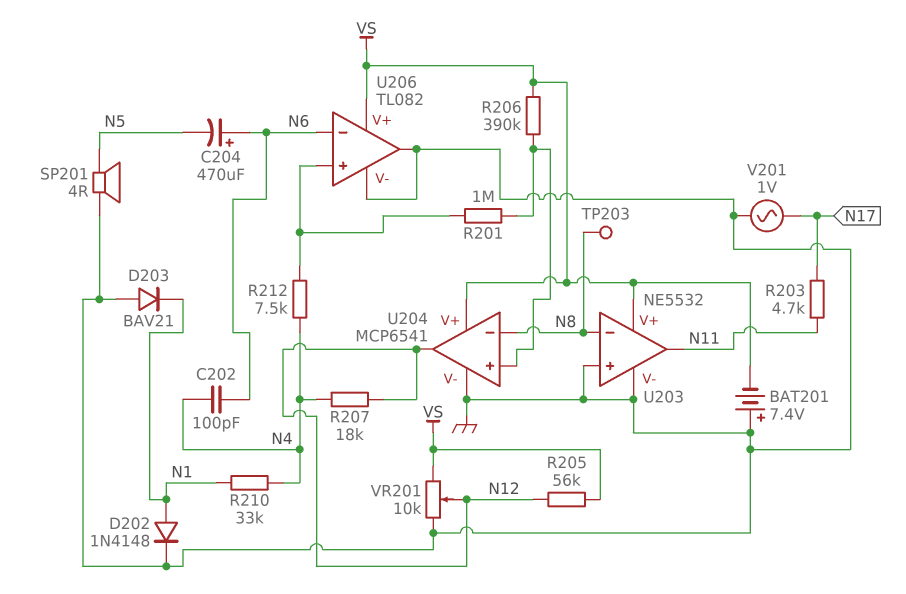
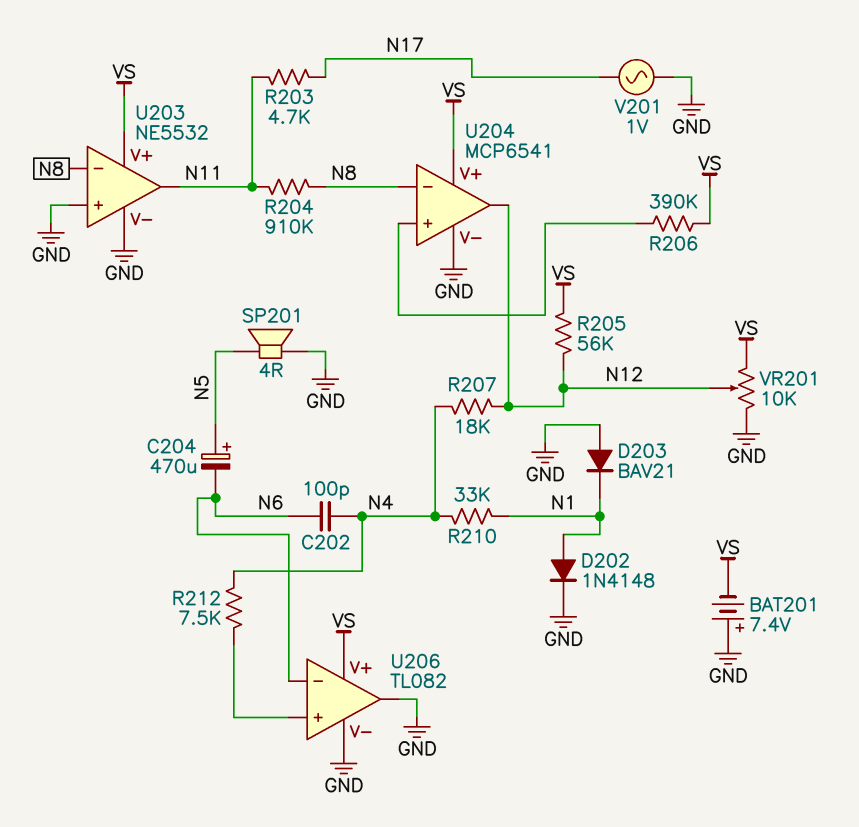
C204: 470uF (plus N6, minus N5) -> 470uF (plus N5, minus N6)
R201: 1M (U204/in+, U206/in+) -> none
R204: none -> 910k (N8, N11)
TP203: test point (N8) -> none

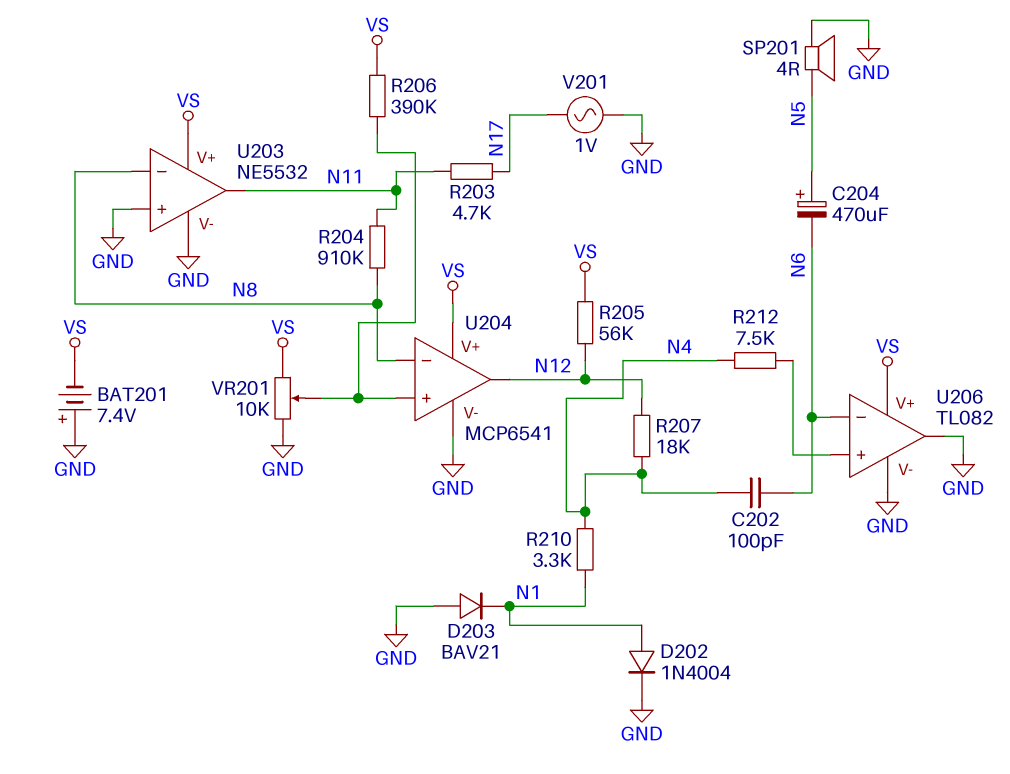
D202: diode 1N4148 (A N1, K GND) -> diode 1N4004 (A N1, K GND)
R210: 33k (N1, N4) -> 3.3k (N1, N4)
VR201: 10k (GND, VS, wiper N12) -> 10k (GND, VS, wiper U204/in+)

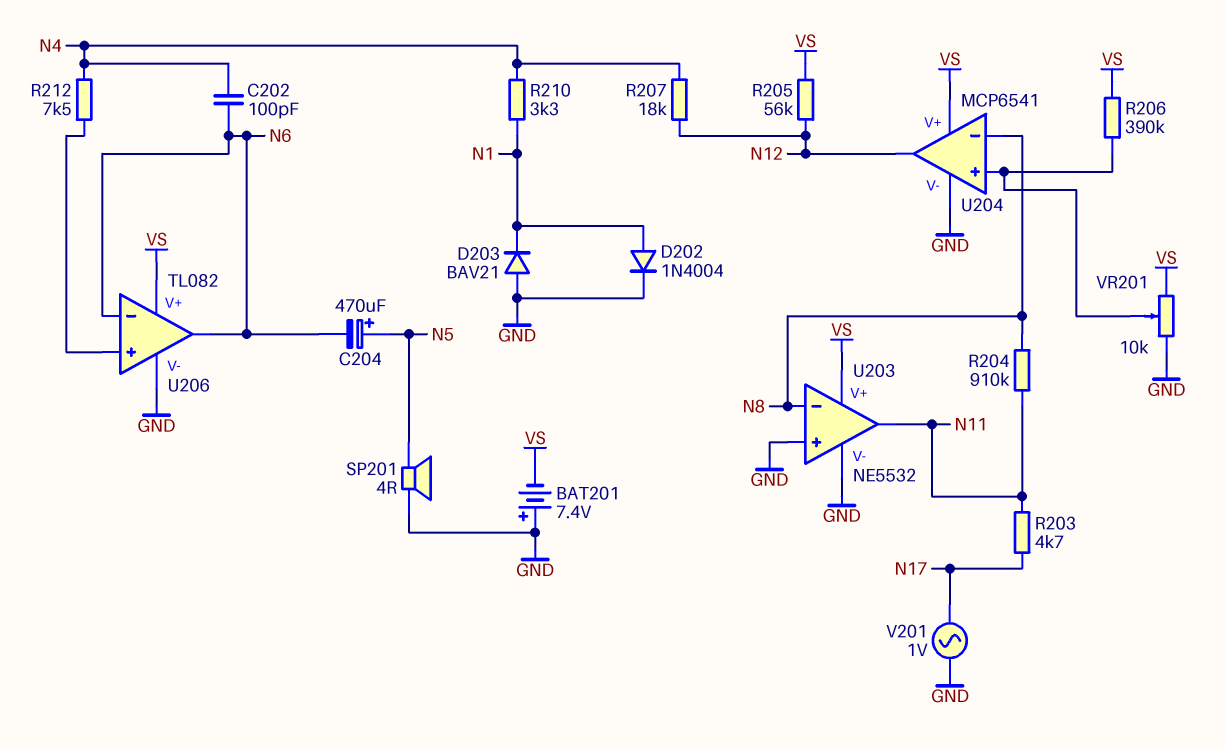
U206 pin out: GND -> N6

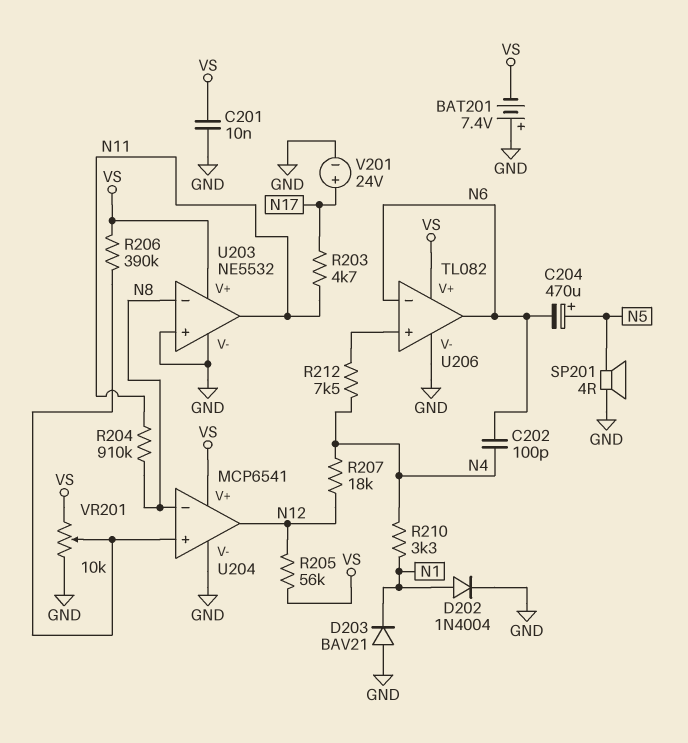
C201: none -> 10nF (GND, VS)
V201: AC 1V (GND, N17) -> 24V (plus N17, minus GND)

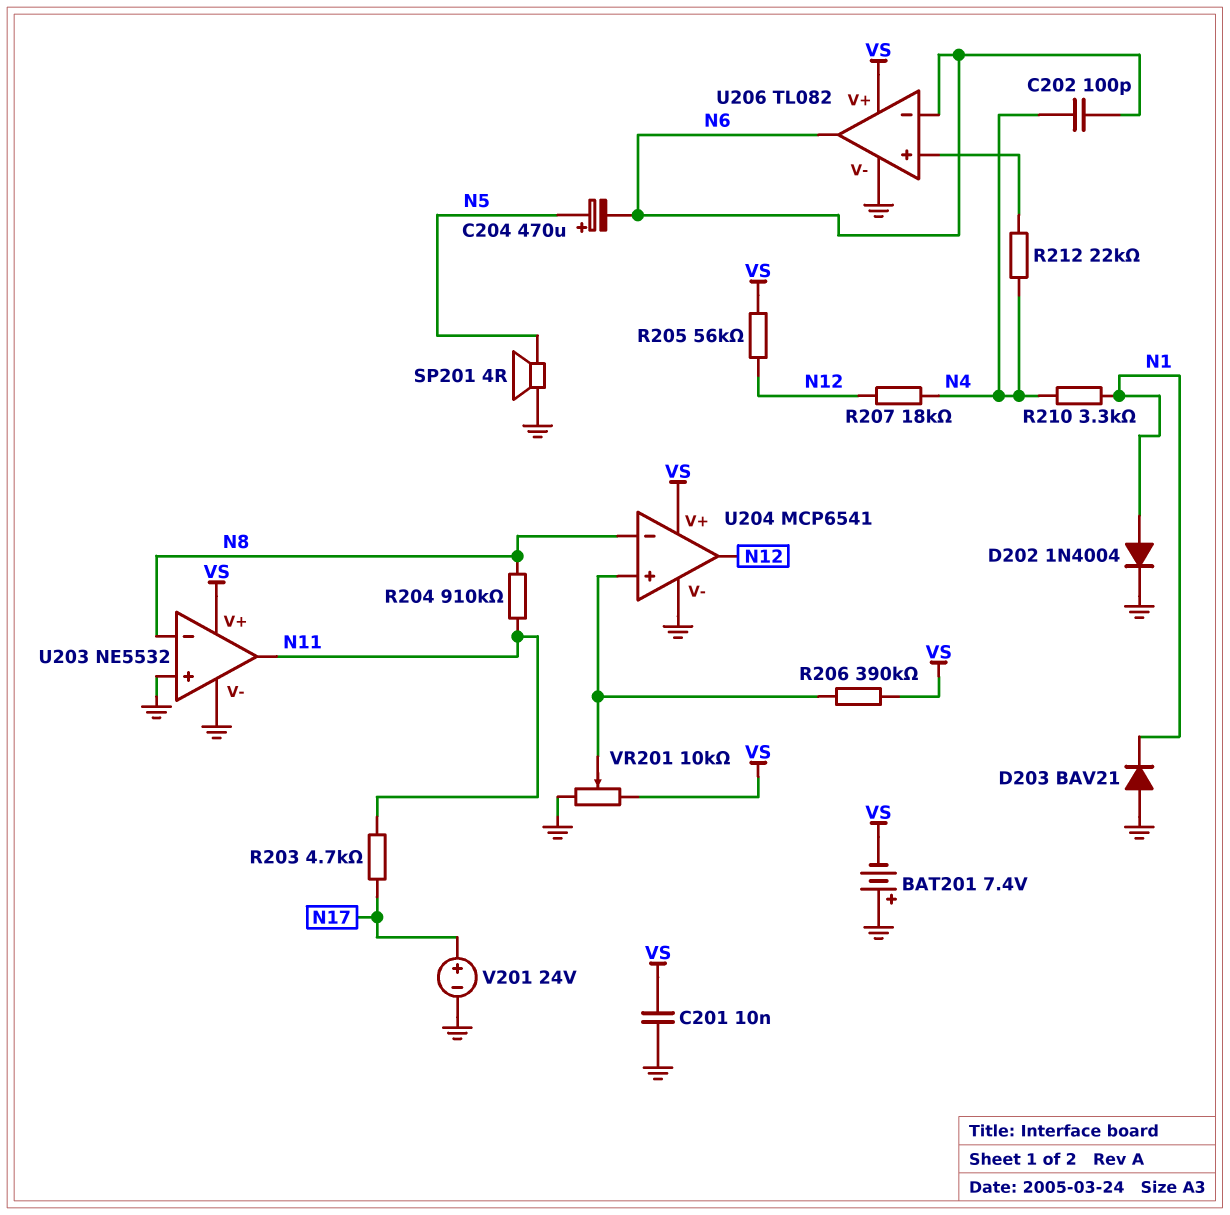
R212: 7.5k (N4, U206/in+) -> 22k (N4, U206/in+)

